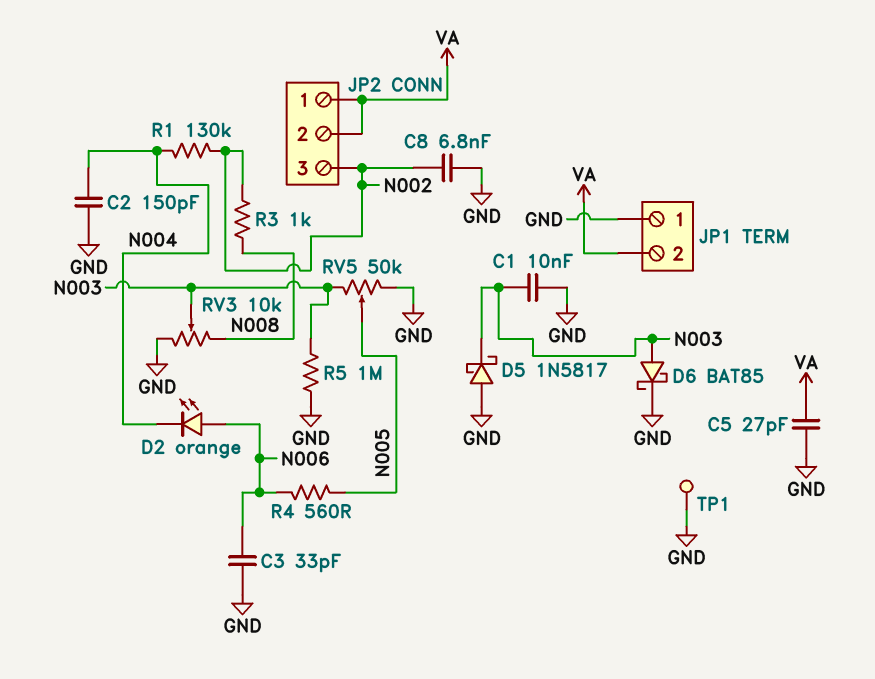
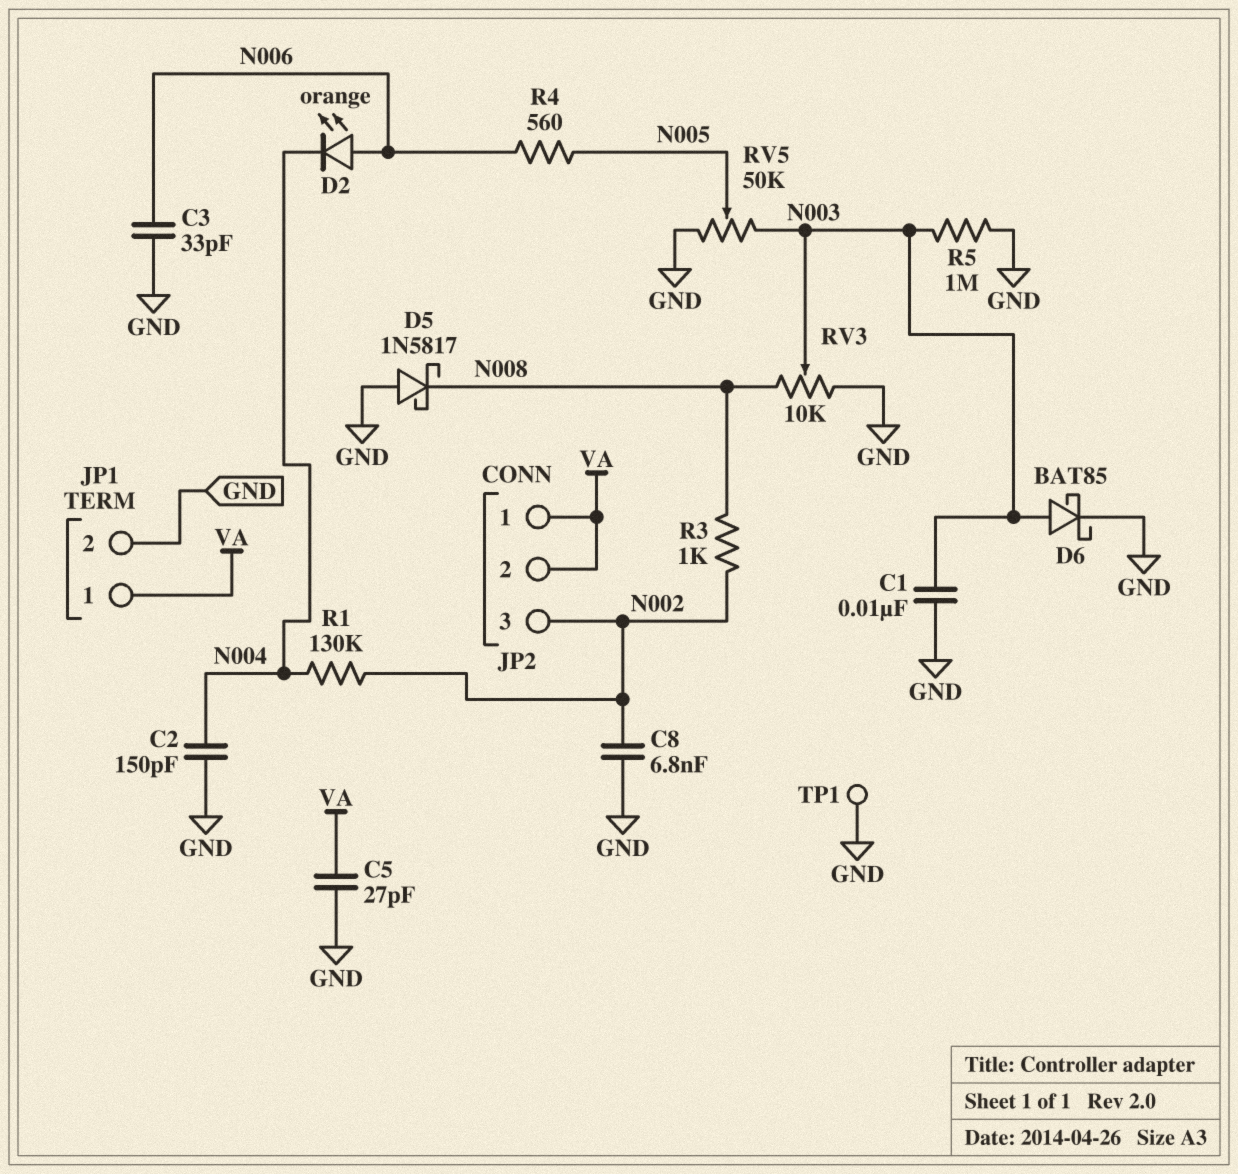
D5: schottky 1N5817 (A GND, K N003) -> schottky 1N5817 (A GND, K N008)
JP1 pin 1: GND -> VA
JP1 pin 2: VA -> GND

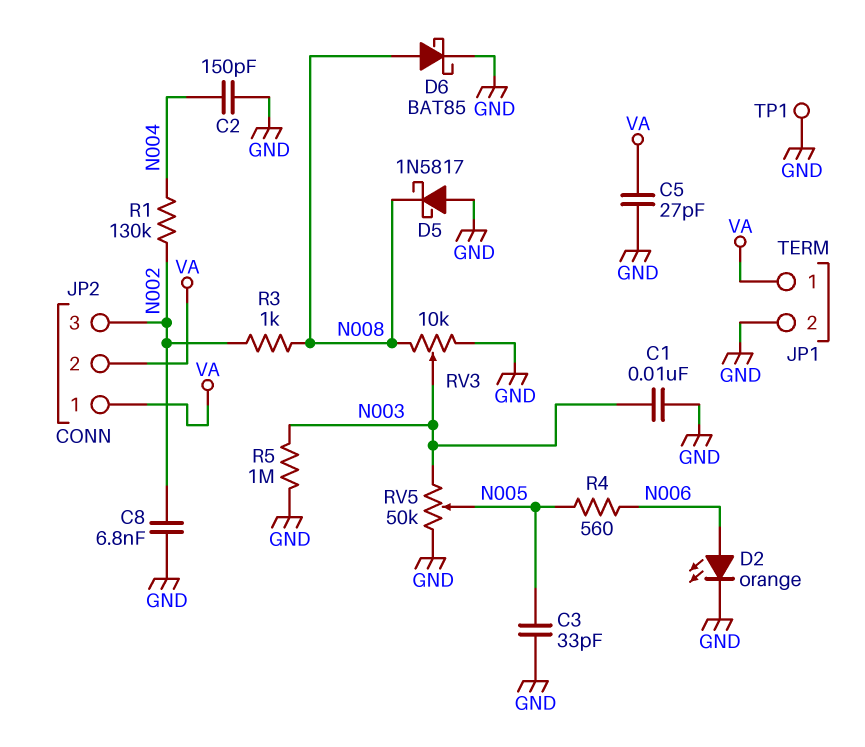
C3: 33pF (GND, N006) -> 33pF (GND, N005)
D2: LED orange (A N006, K N004) -> LED orange (A N006, K GND)
D6: schottky BAT85 (A N003, K GND) -> schottky BAT85 (A N008, K GND)

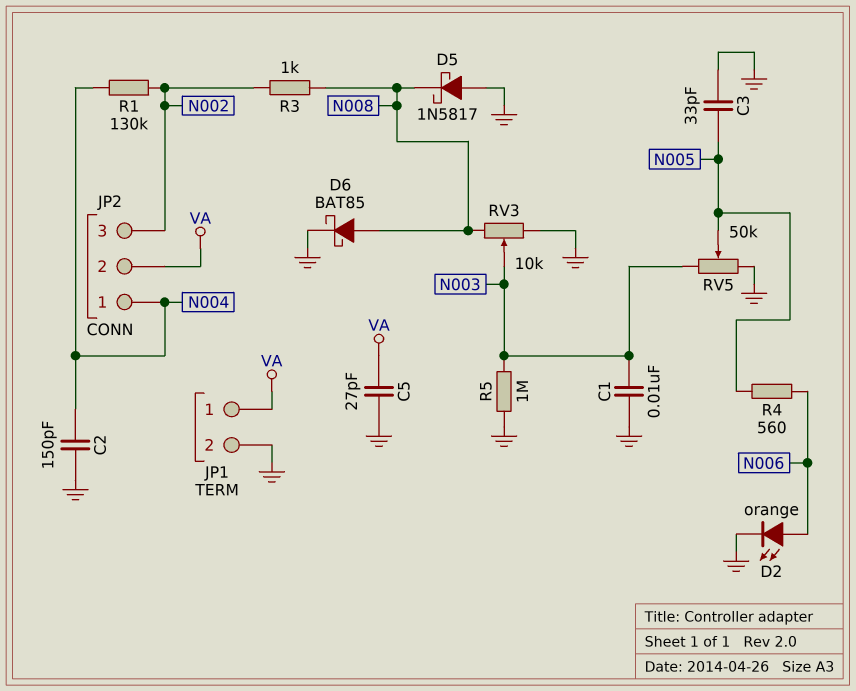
C8: 6.8nF (GND, N002) -> none
JP2 pin 1: VA -> N004
TP1: test point (GND) -> none

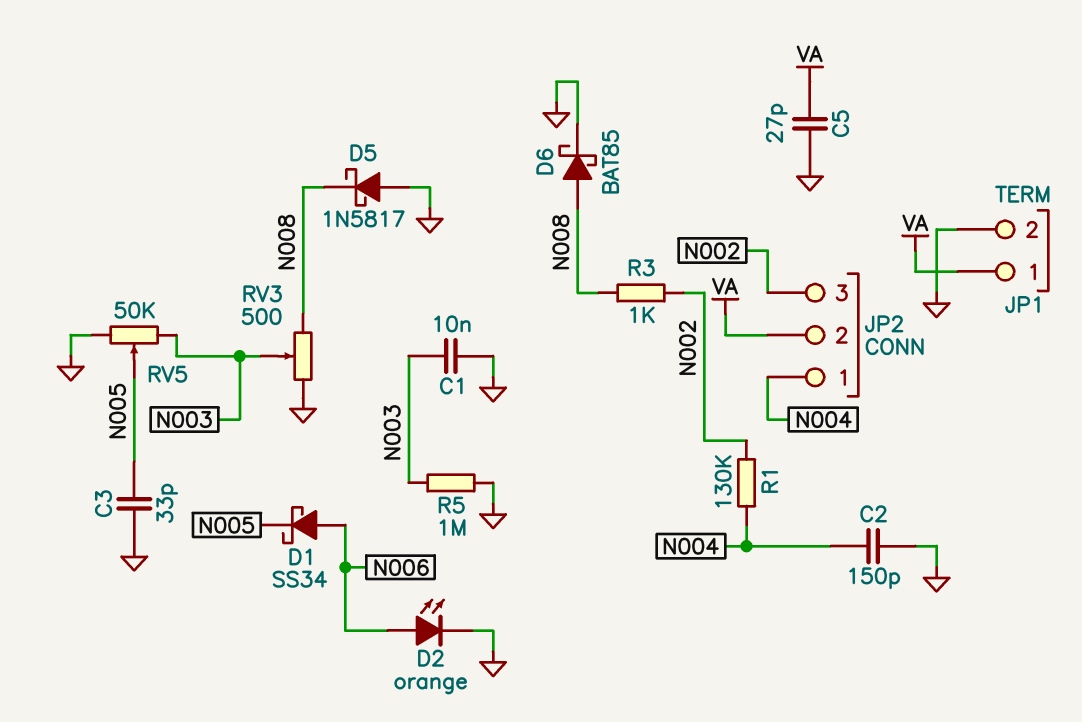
D1: none -> schottky SS34 (A N006, K N005)
R4: 560 (N005, N006) -> none
RV3: 10k (GND, N008, wiper N003) -> 500 (GND, N008, wiper N003)

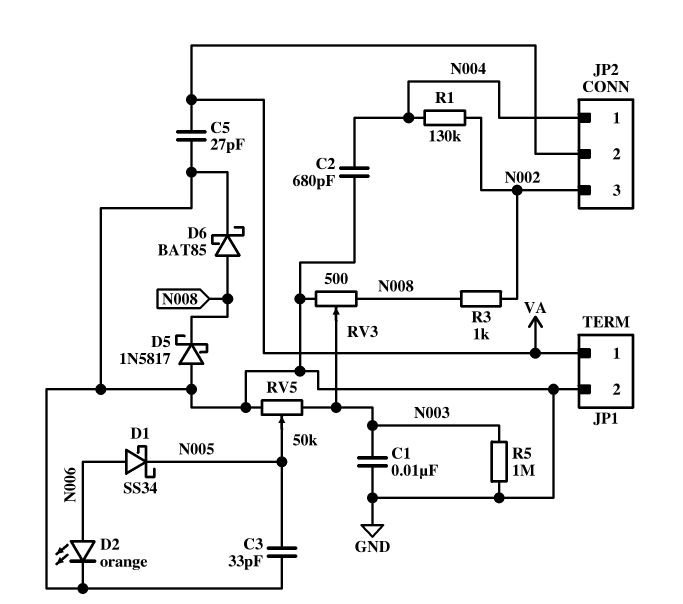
C2: 150pF (GND, N004) -> 680pF (GND, N004)

